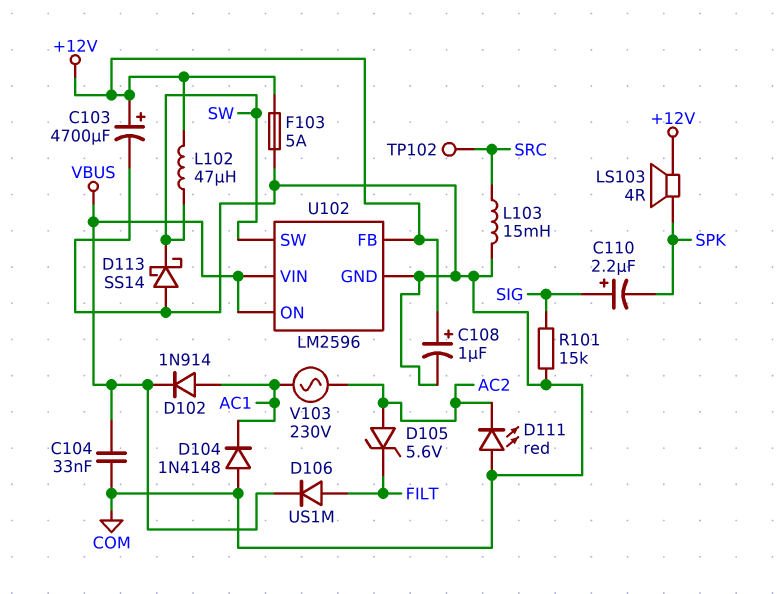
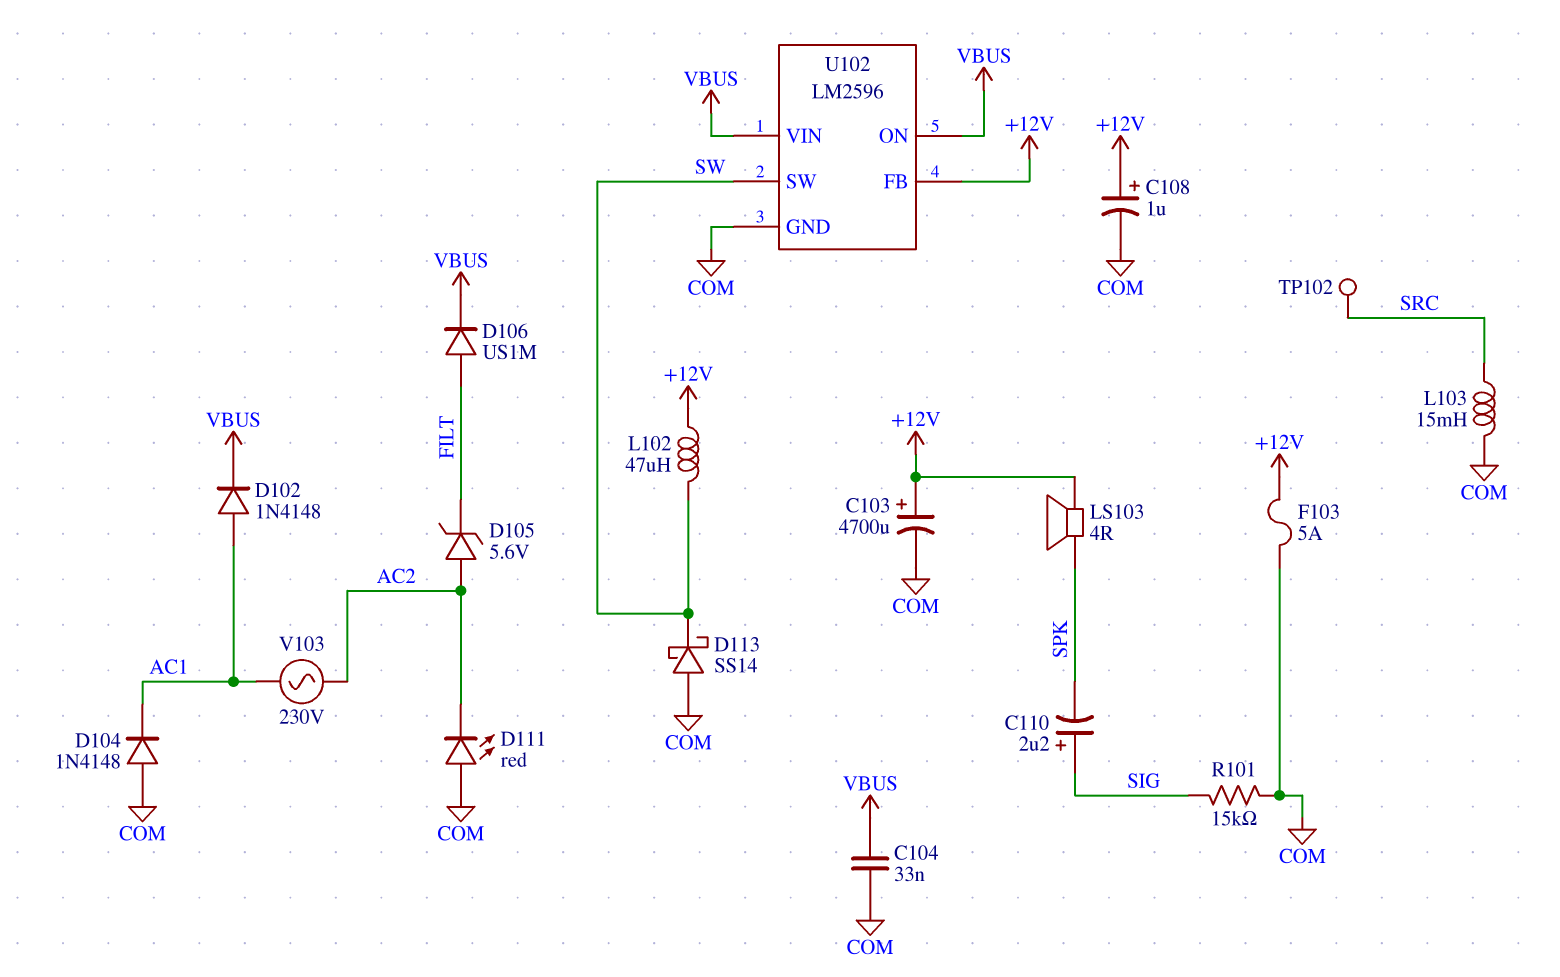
D102: diode 1N914 (A AC1, K VBUS) -> diode 1N4148 (A AC1, K VBUS)

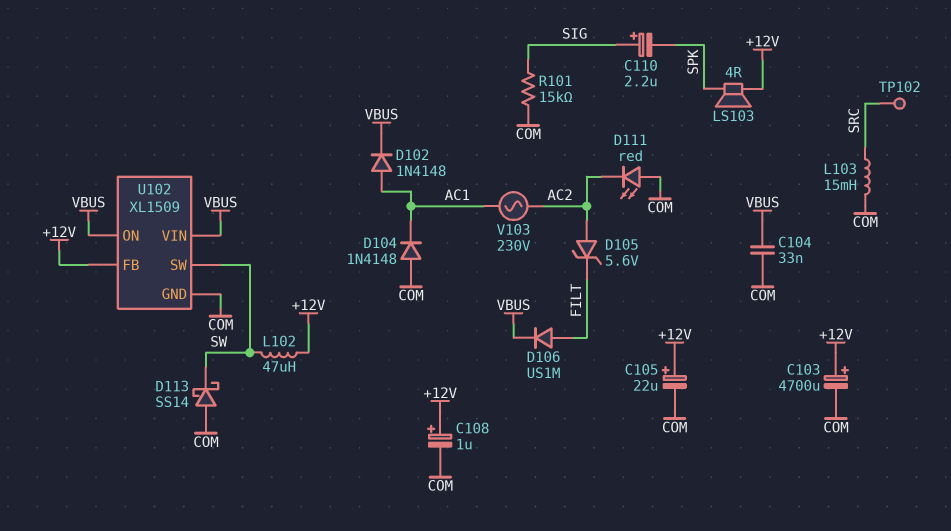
C105: none -> 22uF (plus +12V, minus COM)
F103: 5A (+12V, COM) -> none
U102: LM2596 -> XL1509

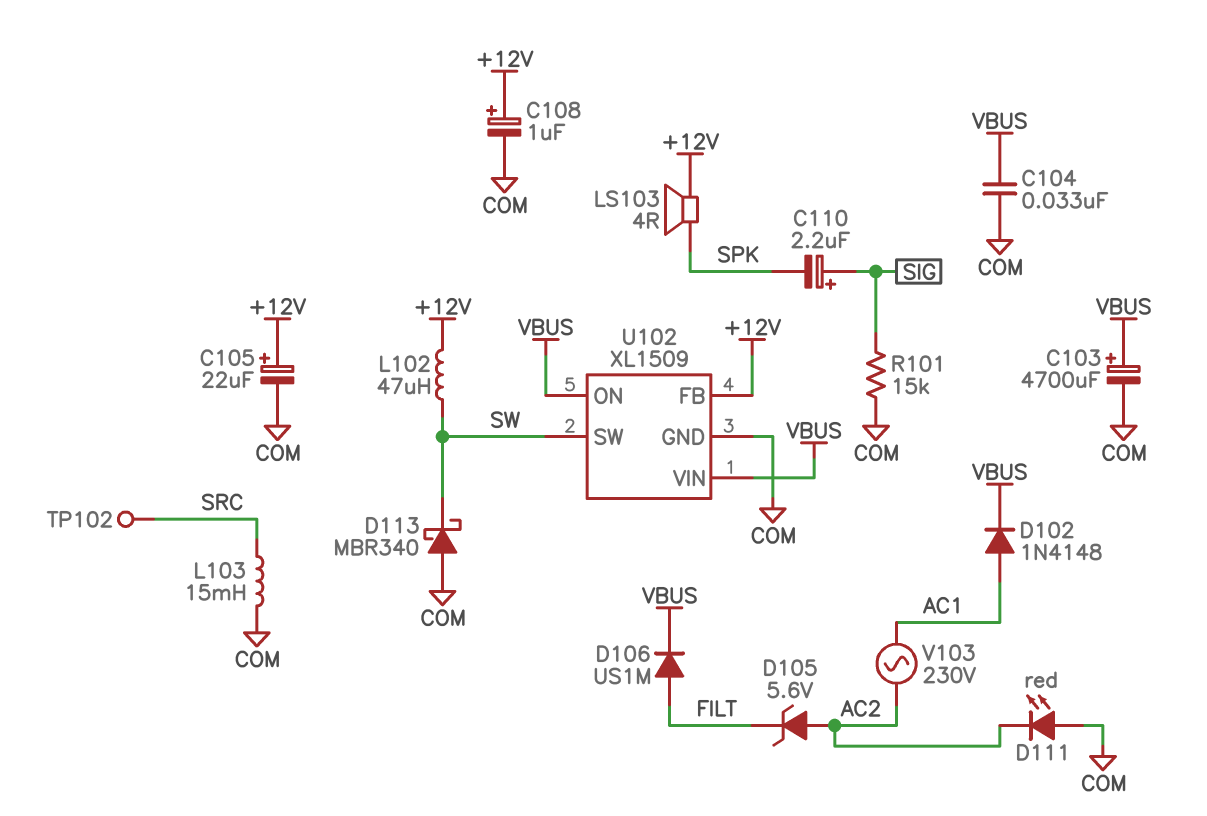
C103: 4700uF (plus +12V, minus COM) -> 4700uF (plus VBUS, minus COM)
D104: diode 1N4148 (A COM, K AC1) -> none
D113: schottky SS14 (A COM, K SW) -> schottky MBR340 (A COM, K SW)

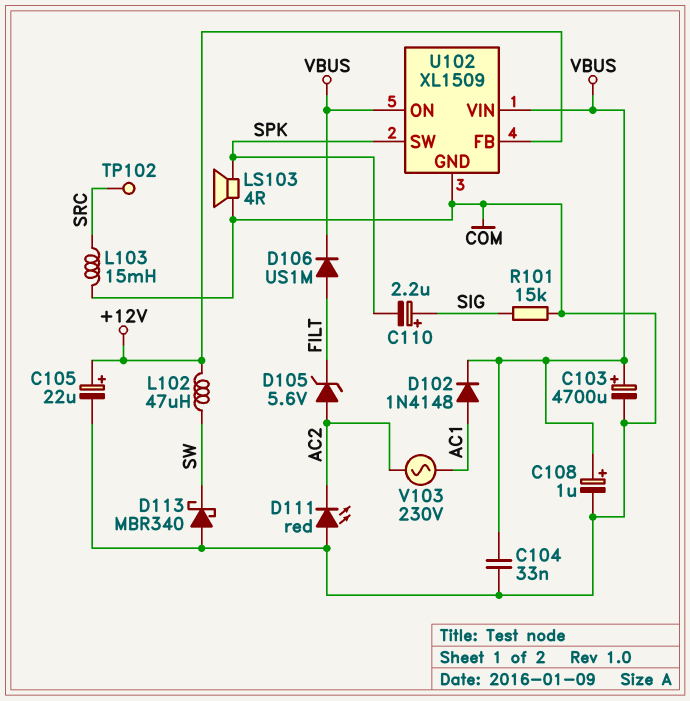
C108: 1uF (plus +12V, minus COM) -> 1uF (plus VBUS, minus COM)
LS103: speaker 4R (+12V, SPK) -> speaker 4R (COM, SPK)
U102 pin SW: SW -> SPK

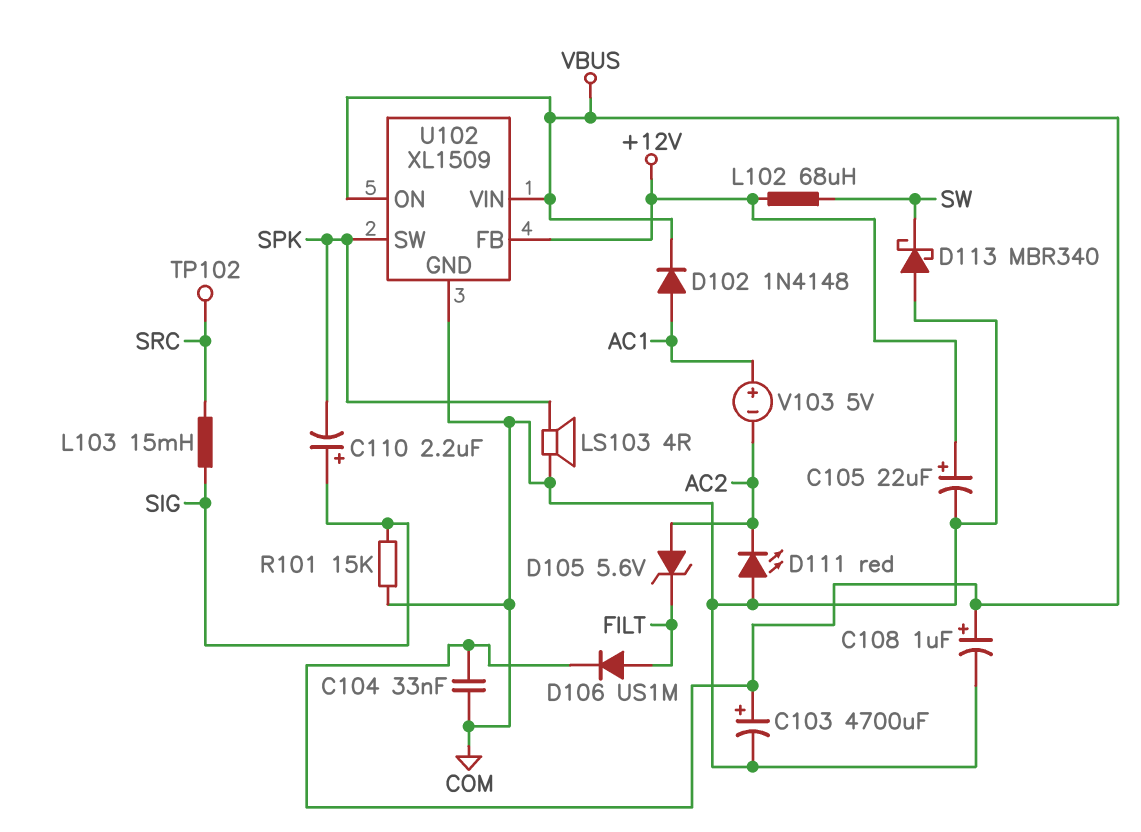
L102: 47uH (+12V, SW) -> 68uH (+12V, SW)
L103: 15mH (COM, SRC) -> 15mH (SIG, SRC)
V103: AC 230V (AC1, AC2) -> 5V (plus AC1, minus AC2)

